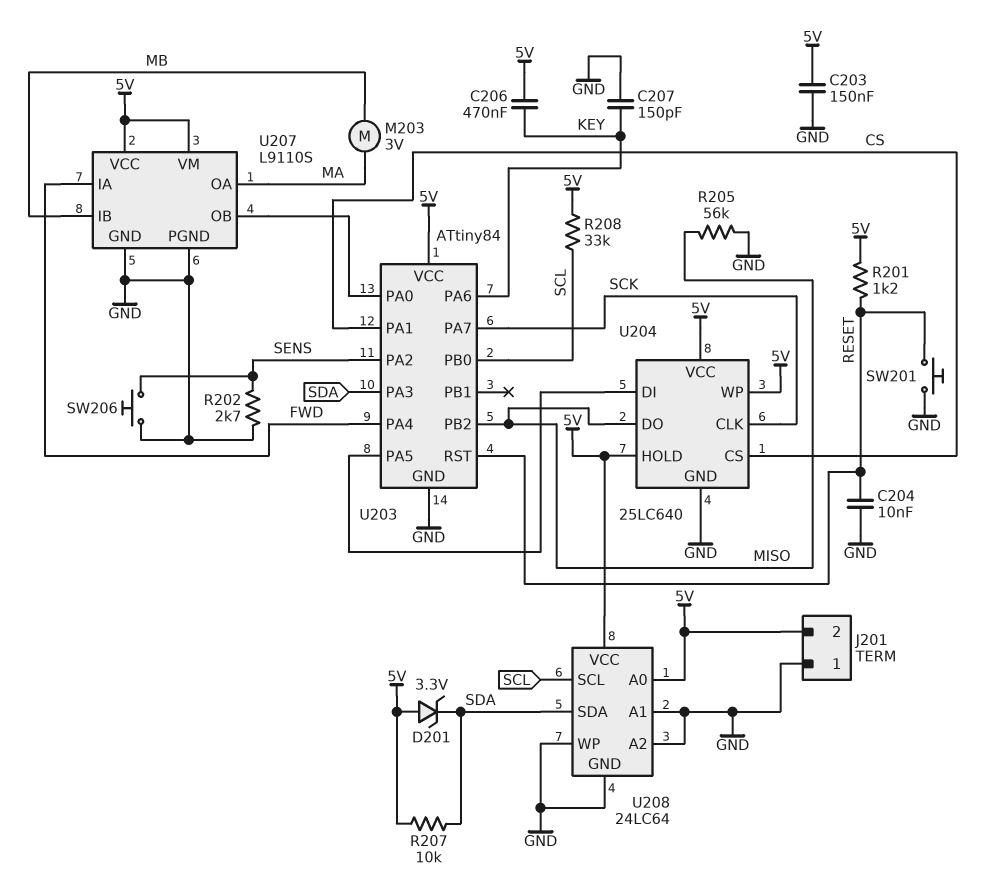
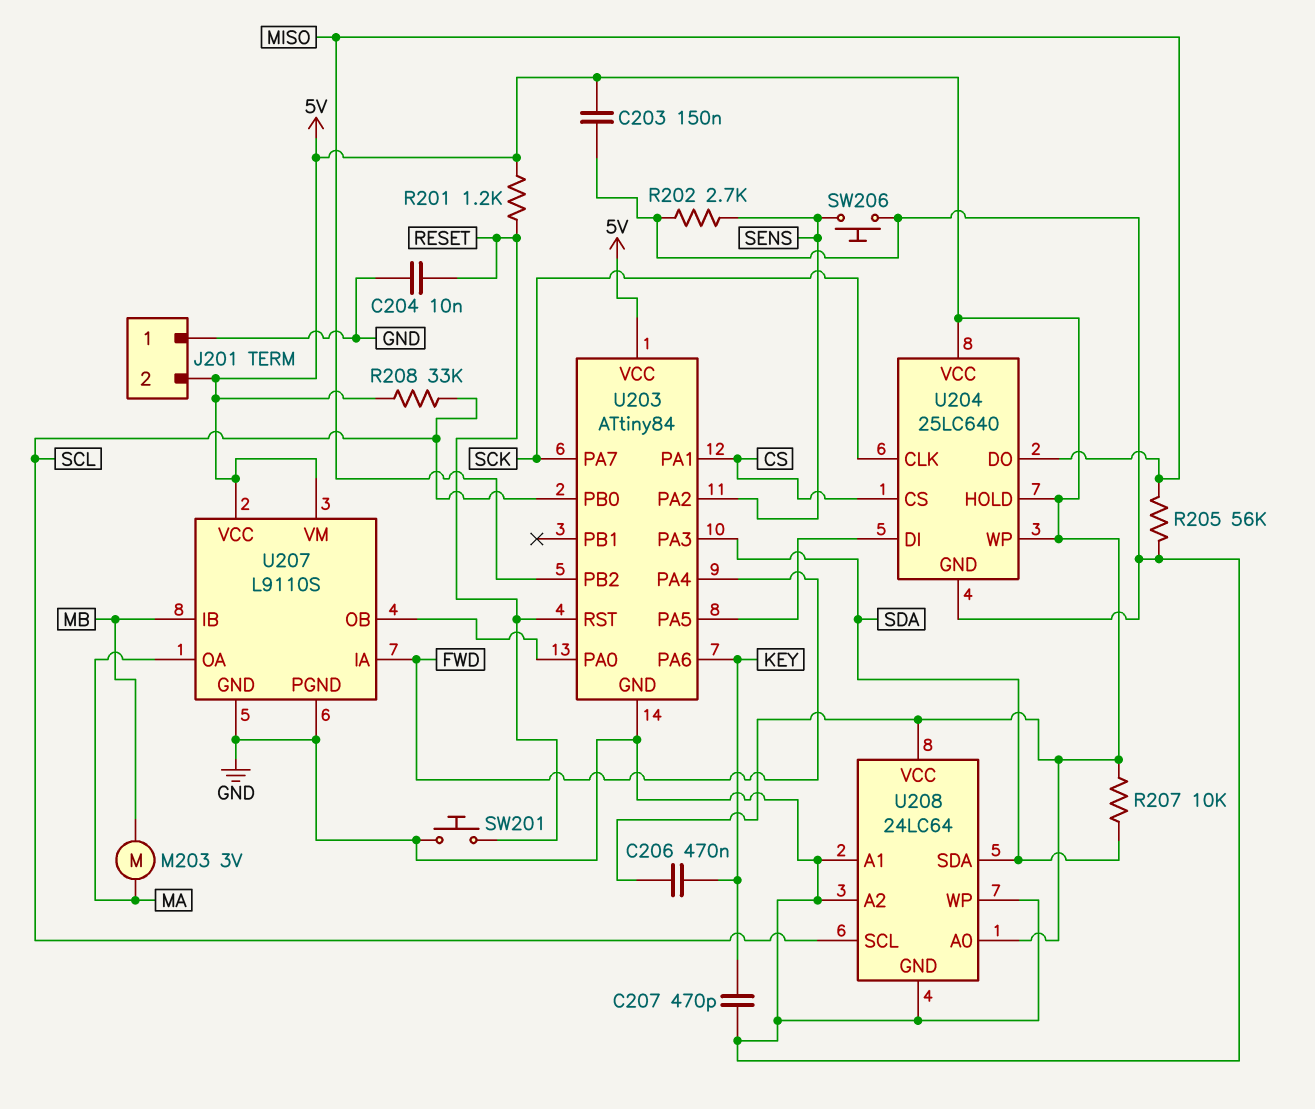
C207: 150pF (GND, KEY) -> 470pF (GND, KEY)
D201: zener 3.3V (A 5V, K SDA) -> none

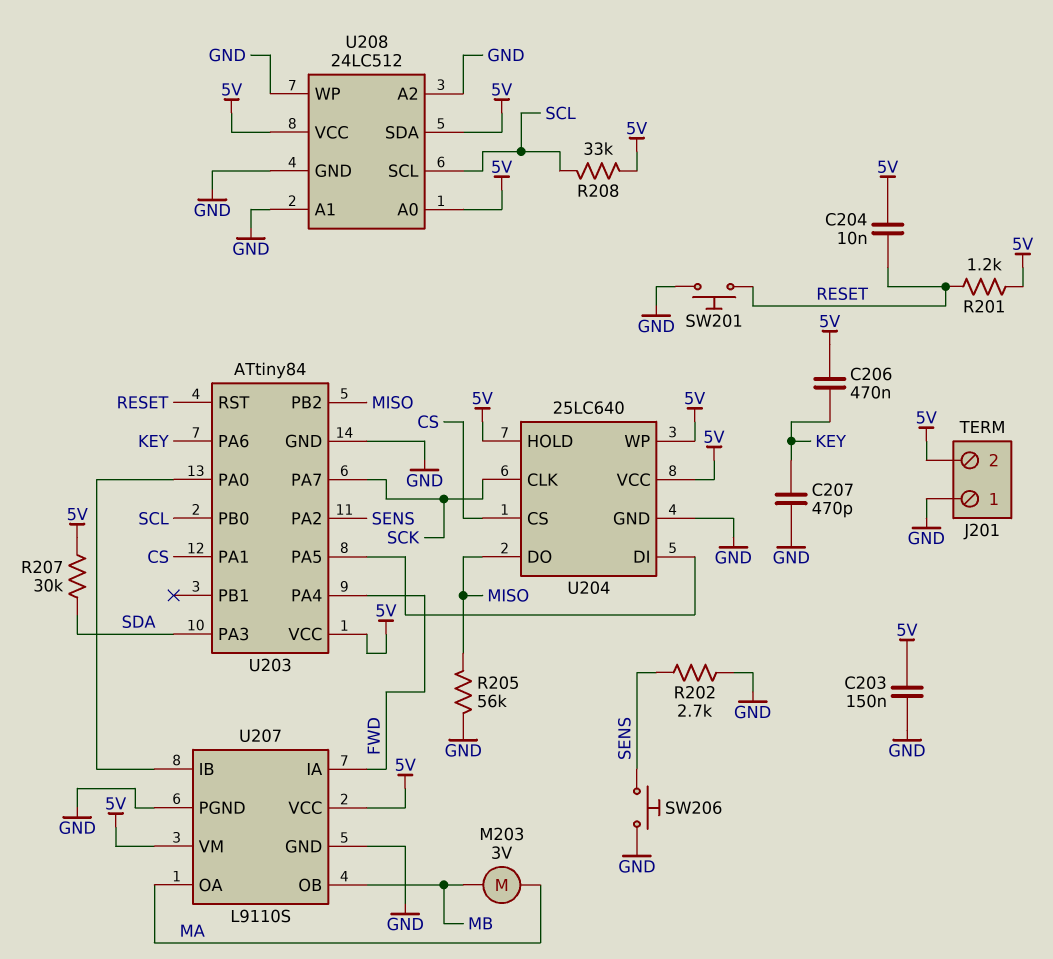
C204: 10nF (GND, RESET) -> 10nF (5V, RESET)
R207: 10k (5V, SDA) -> 30k (5V, SDA)
U207 pin IB: MB -> U203/PA0
U207 pin OB: U203/PA0 -> MB
U208: 24LC64 -> 24LC512
U208 pin SDA: SDA -> 5V

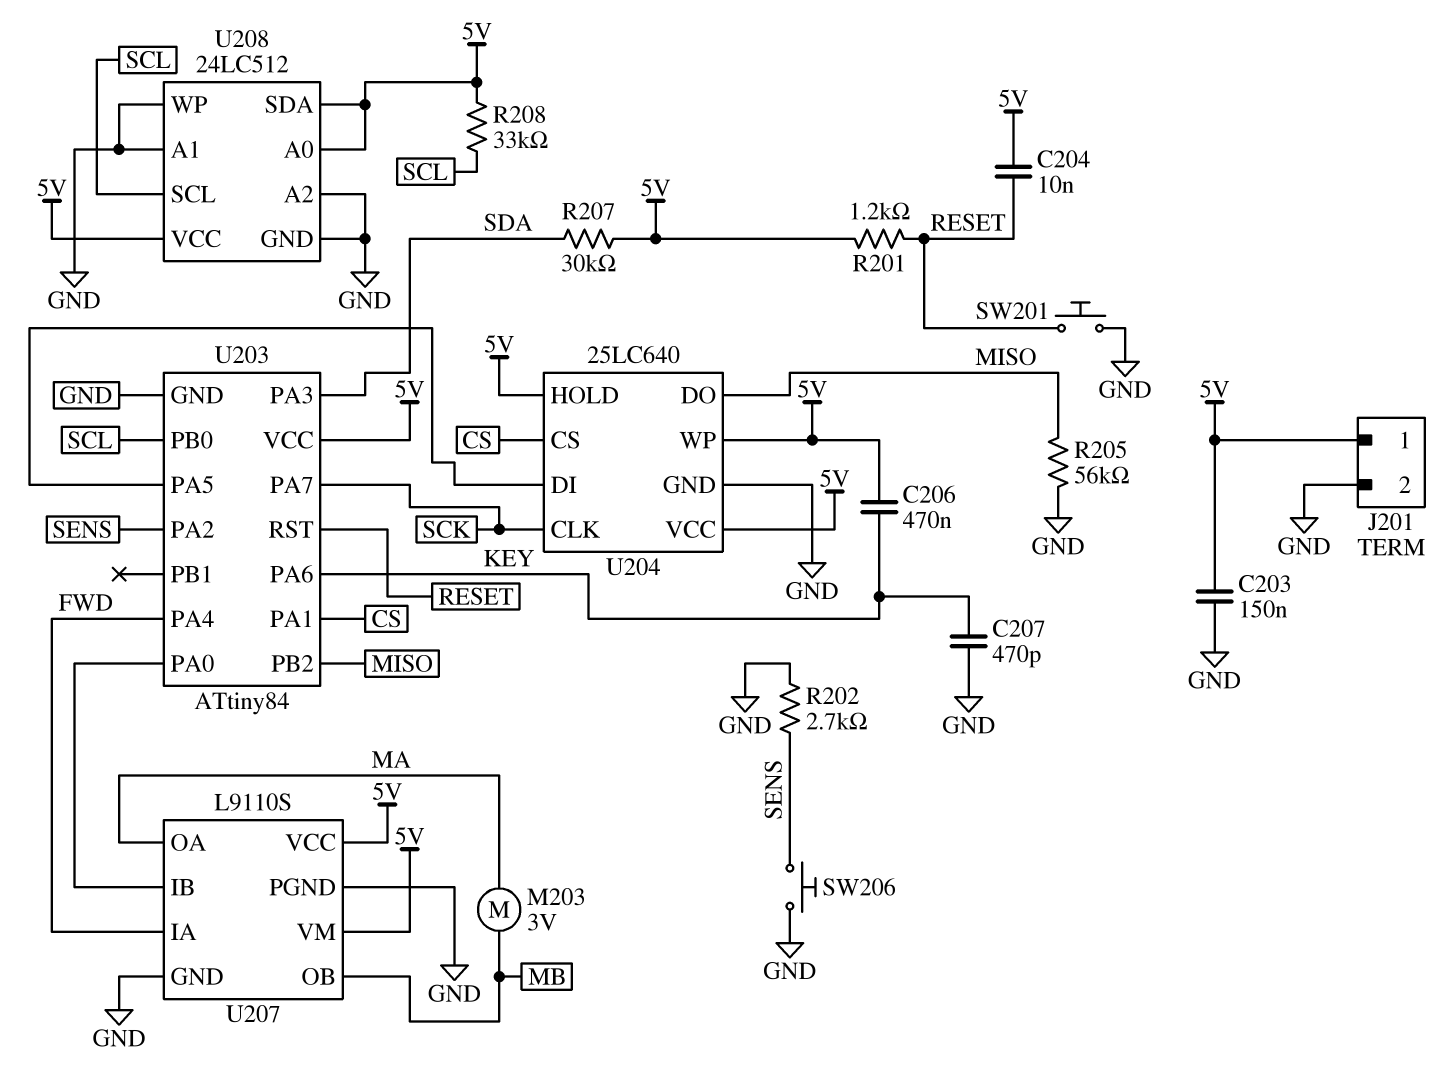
J201 pin 1: GND -> 5V
J201 pin 2: 5V -> GND

